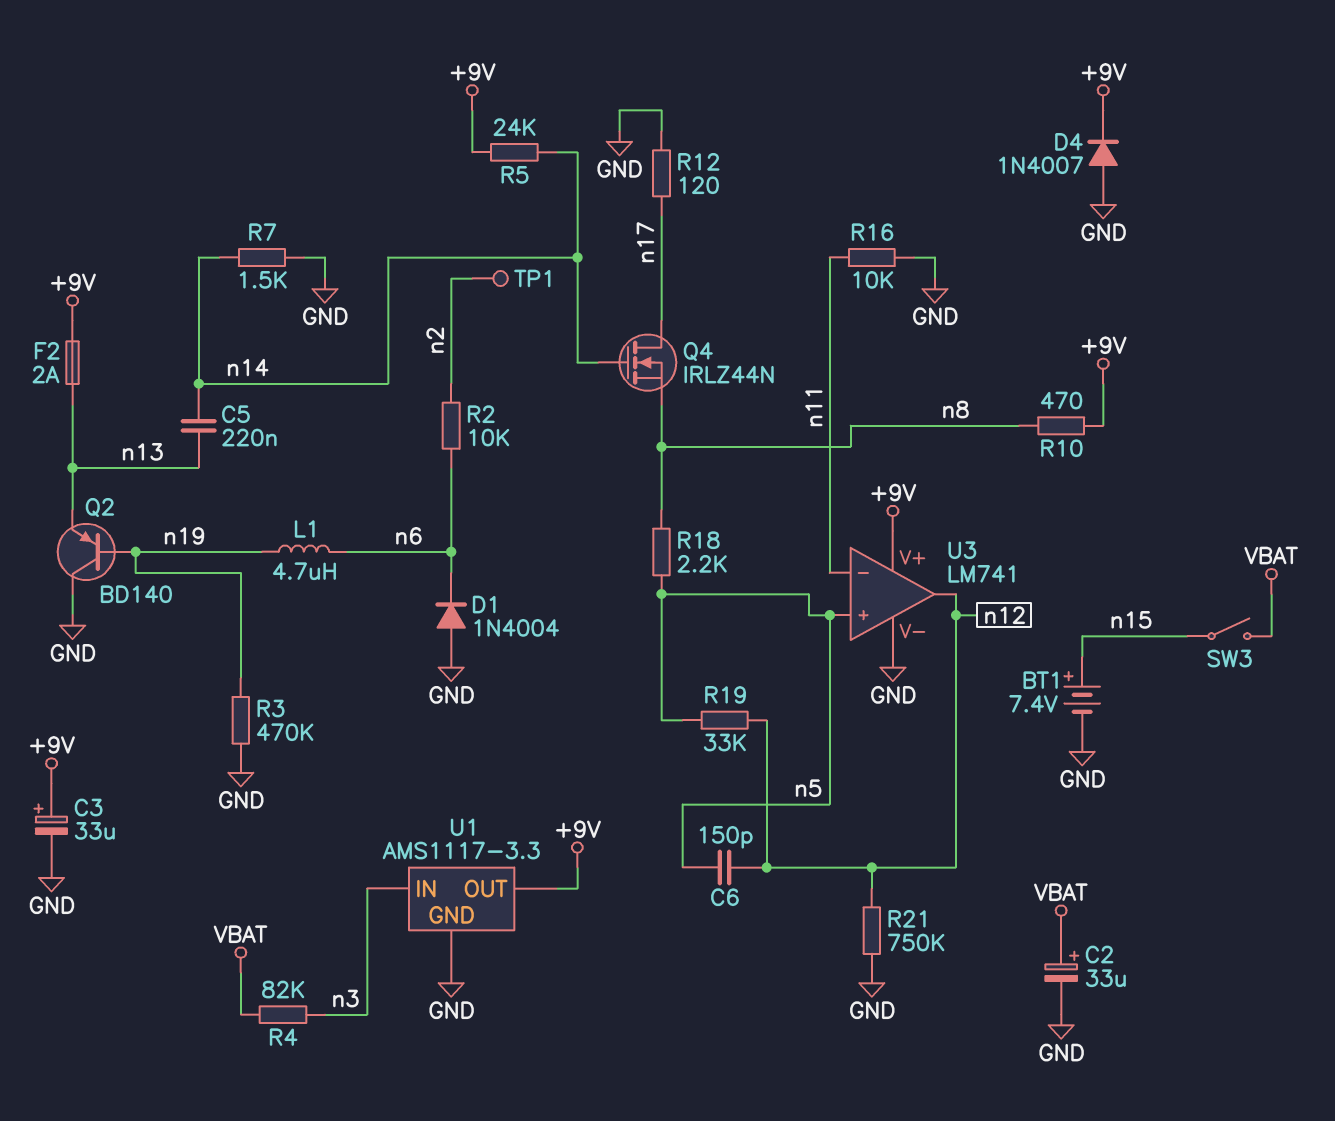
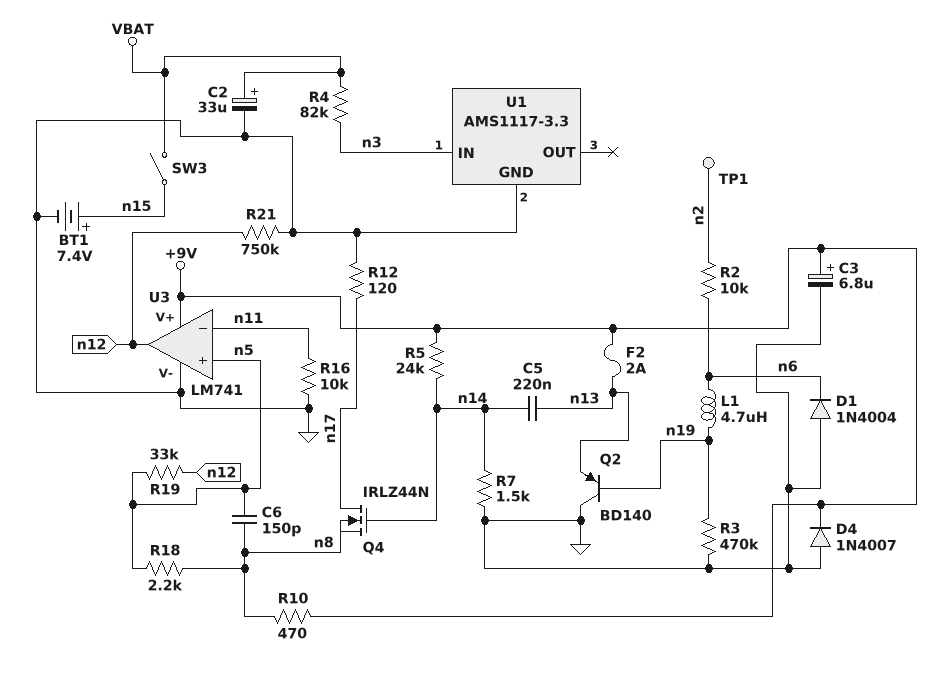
C3: 33uF (plus +9V, minus GND) -> 6.8uF (plus +9V, minus GND)
C6: 150pF (n5, n12) -> 150pF (n5, n8)
U1 pin OUT: +9V -> none

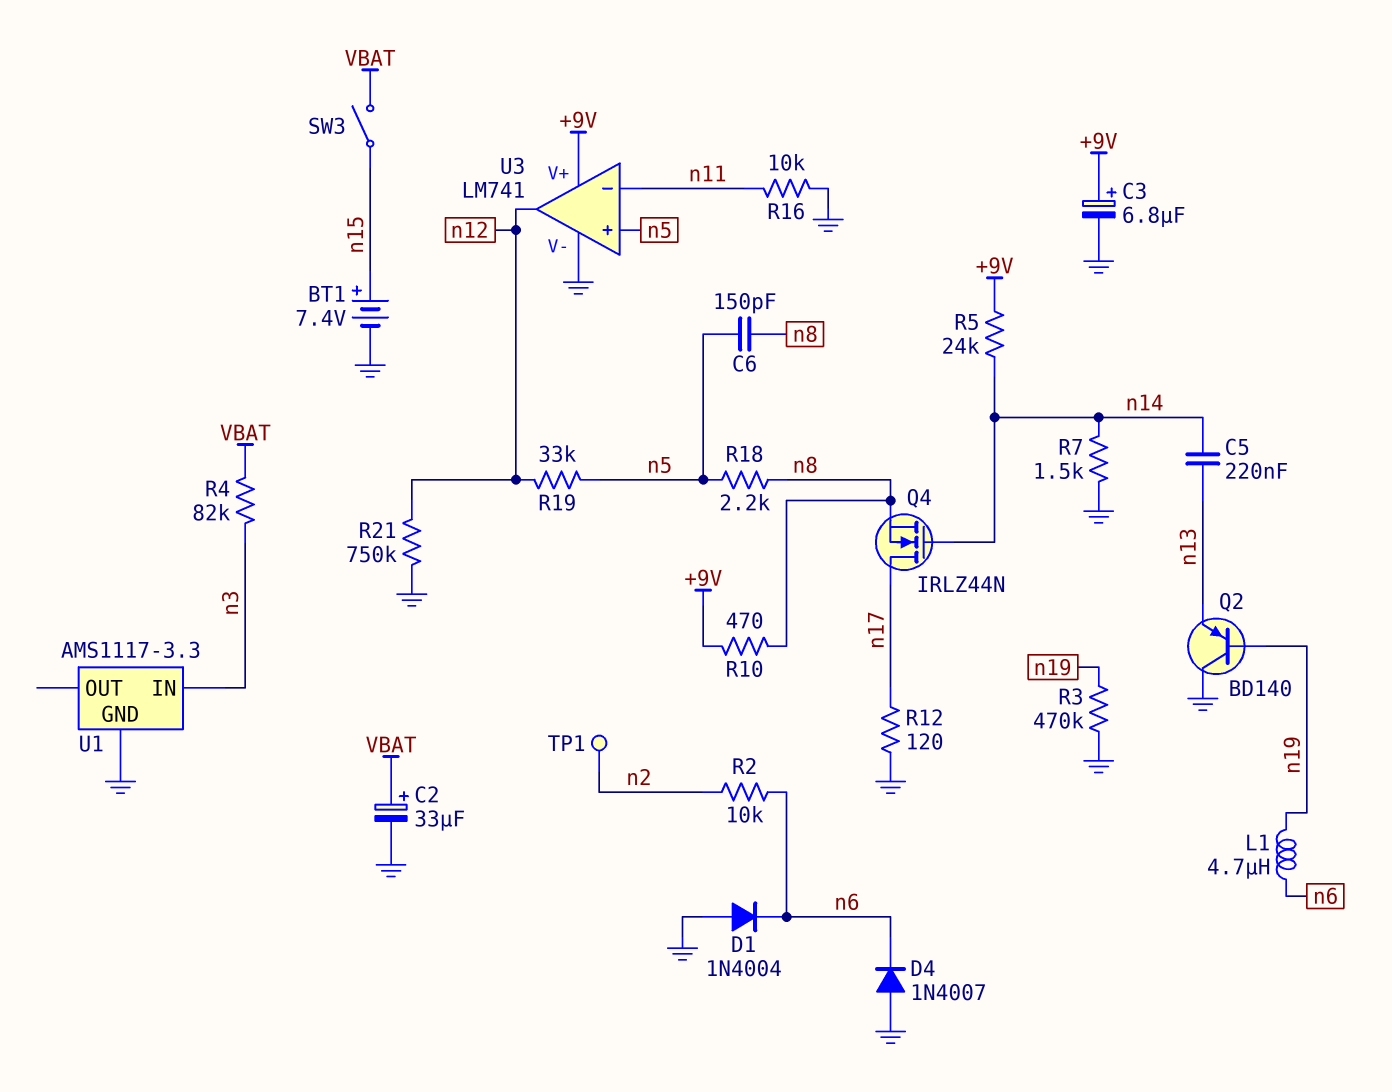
D4: diode 1N4007 (A GND, K +9V) -> diode 1N4007 (A GND, K n6)
F2: 2A (+9V, n13) -> none

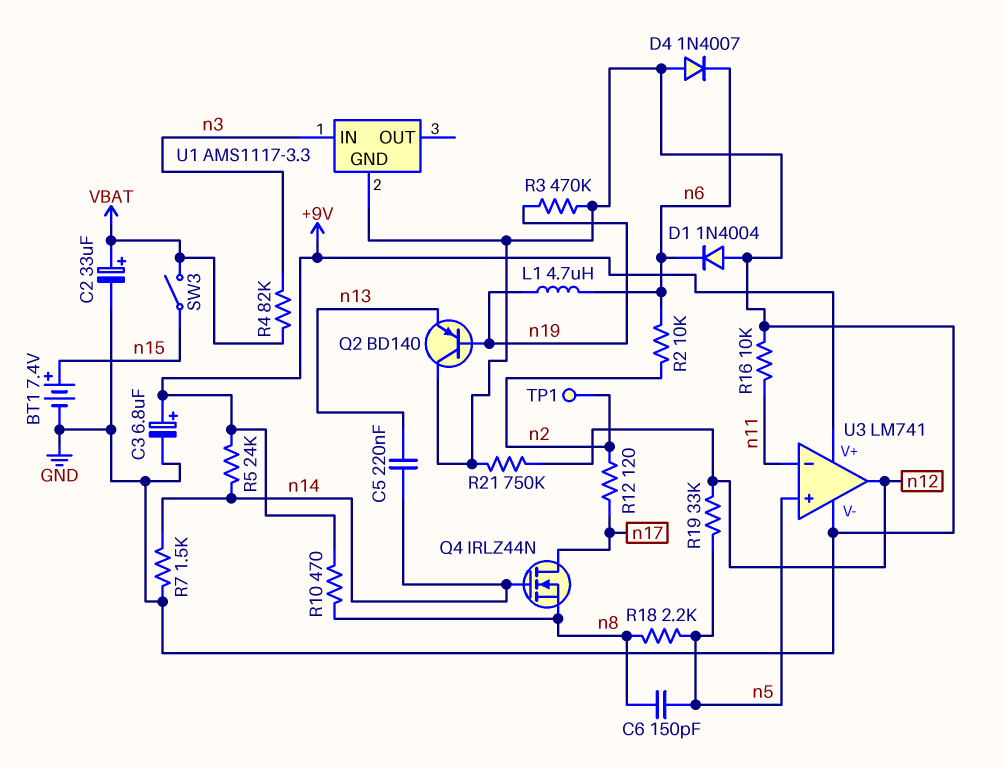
R12: 120 (GND, n17) -> 120 (n2, n17)

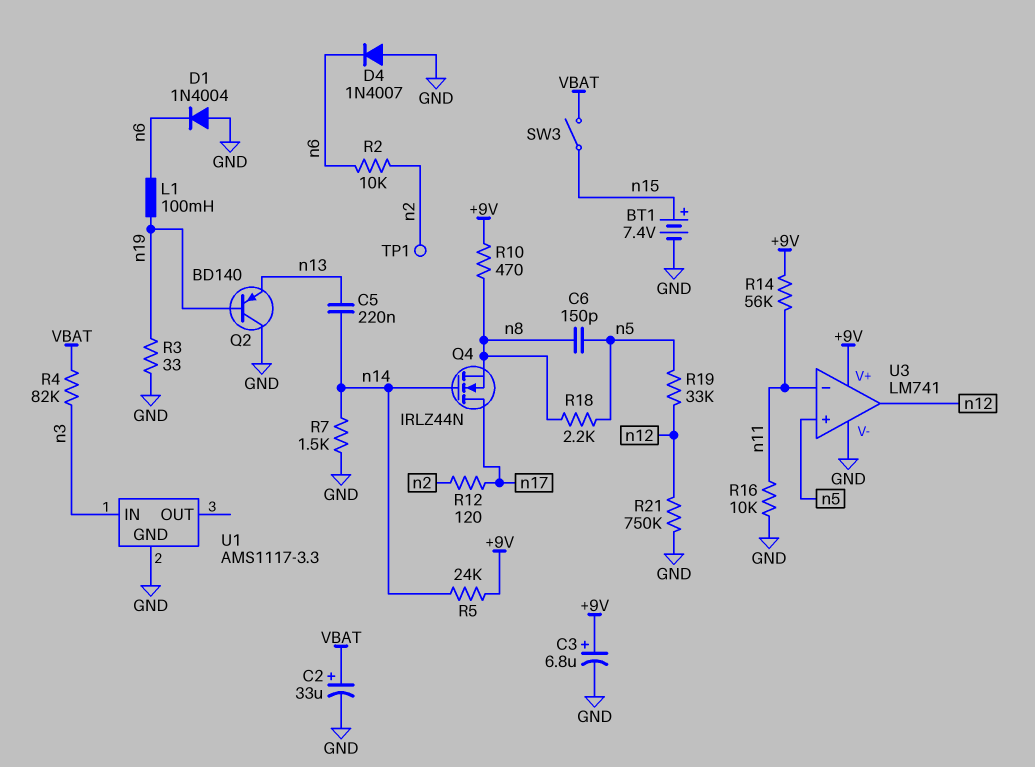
L1: 4.7uH (n6, n19) -> 100mH (n6, n19)
R3: 470k (GND, n19) -> 33 (GND, n19)
R14: none -> 56k (+9V, n11)

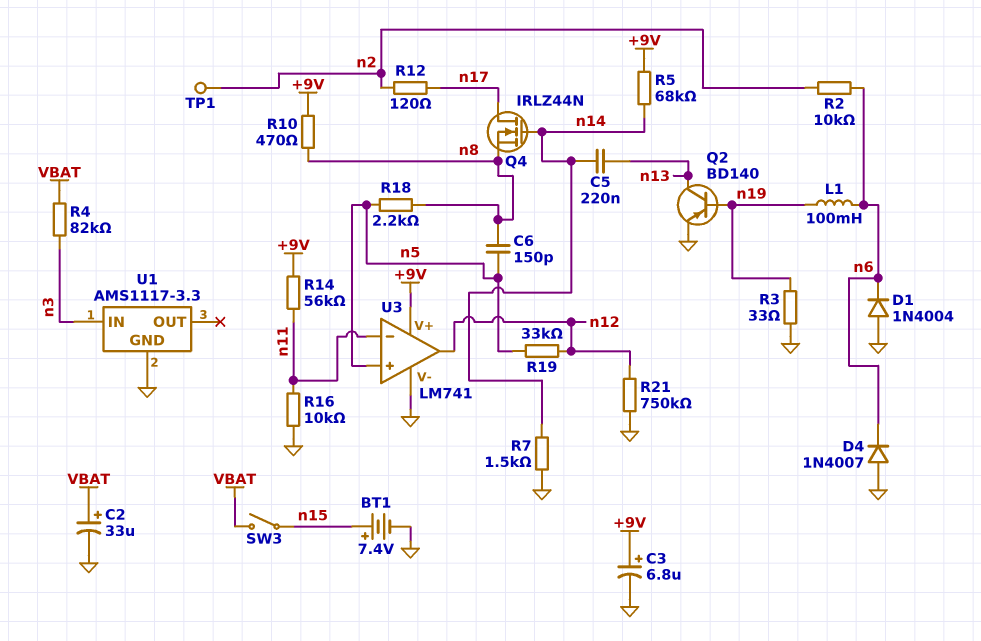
Q2: PNP BD140 (B n19, C GND, E n13) -> PNP BD140 (B n19, C n13, E GND)
R5: 24k (+9V, n14) -> 68k (+9V, n14)

